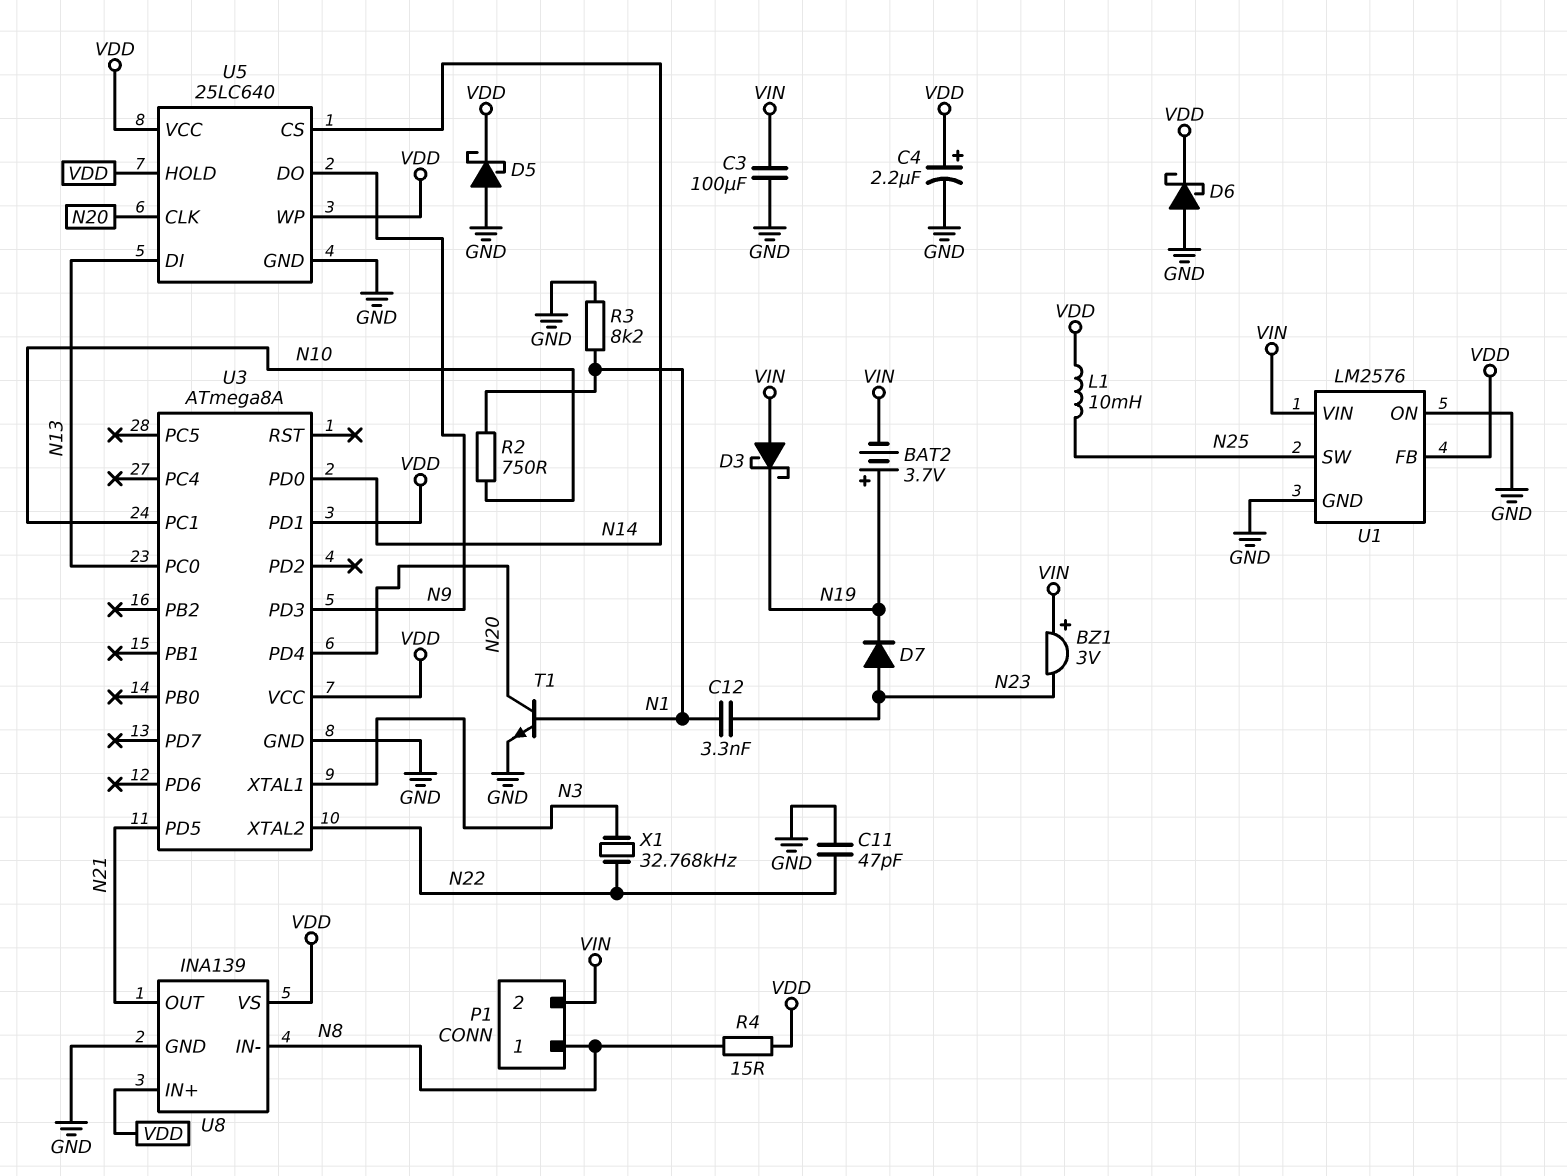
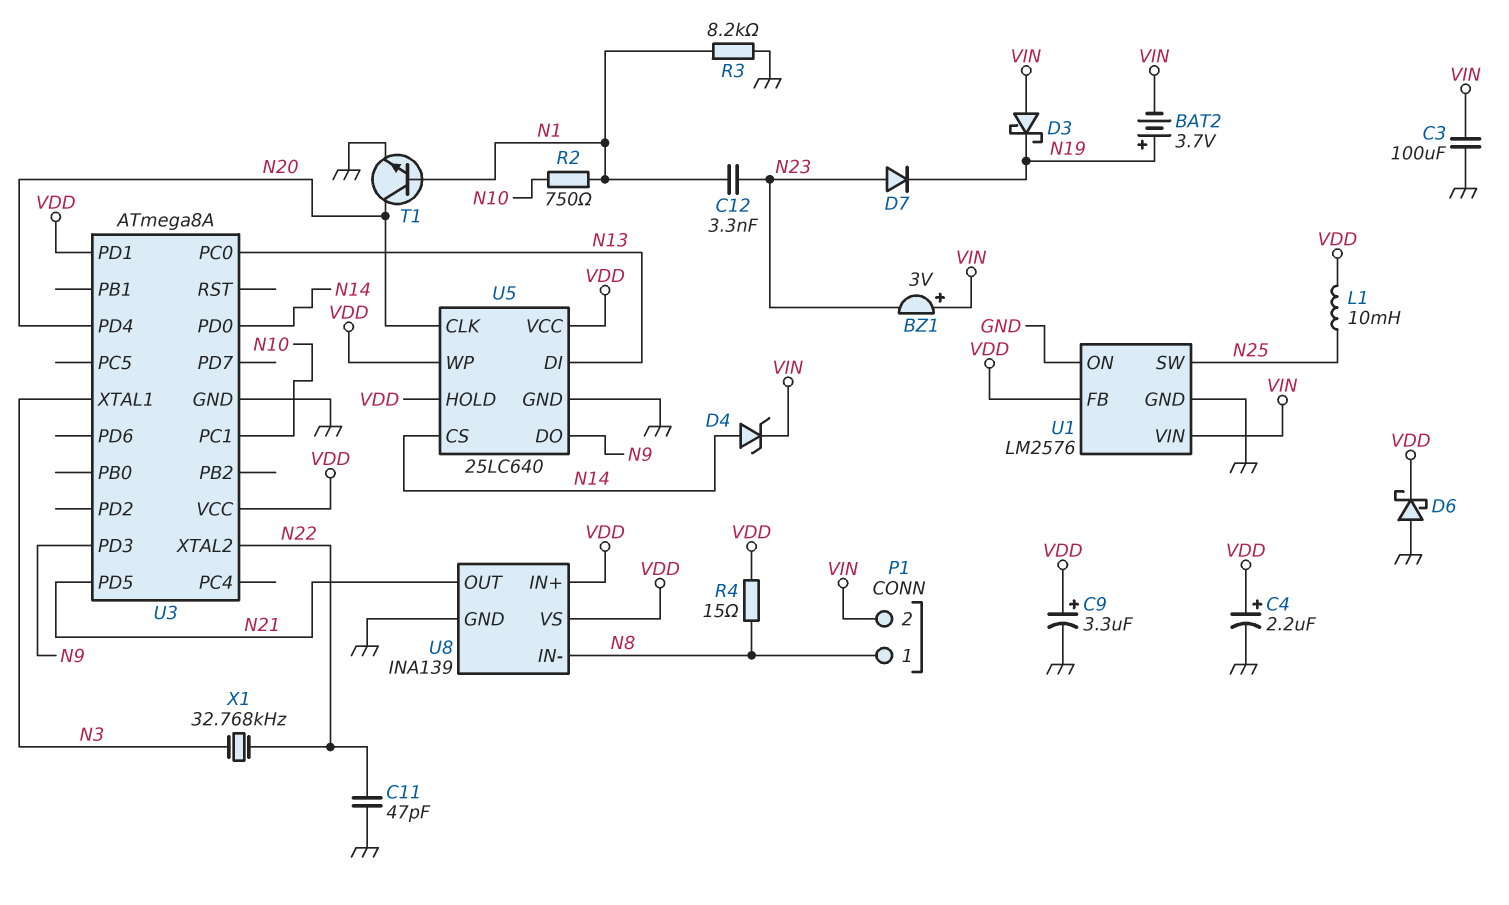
C9: none -> 3.3uF (plus VDD, minus GND)
D4: none -> zener (A N14, K VIN)
D5: schottky (A GND, K VDD) -> none

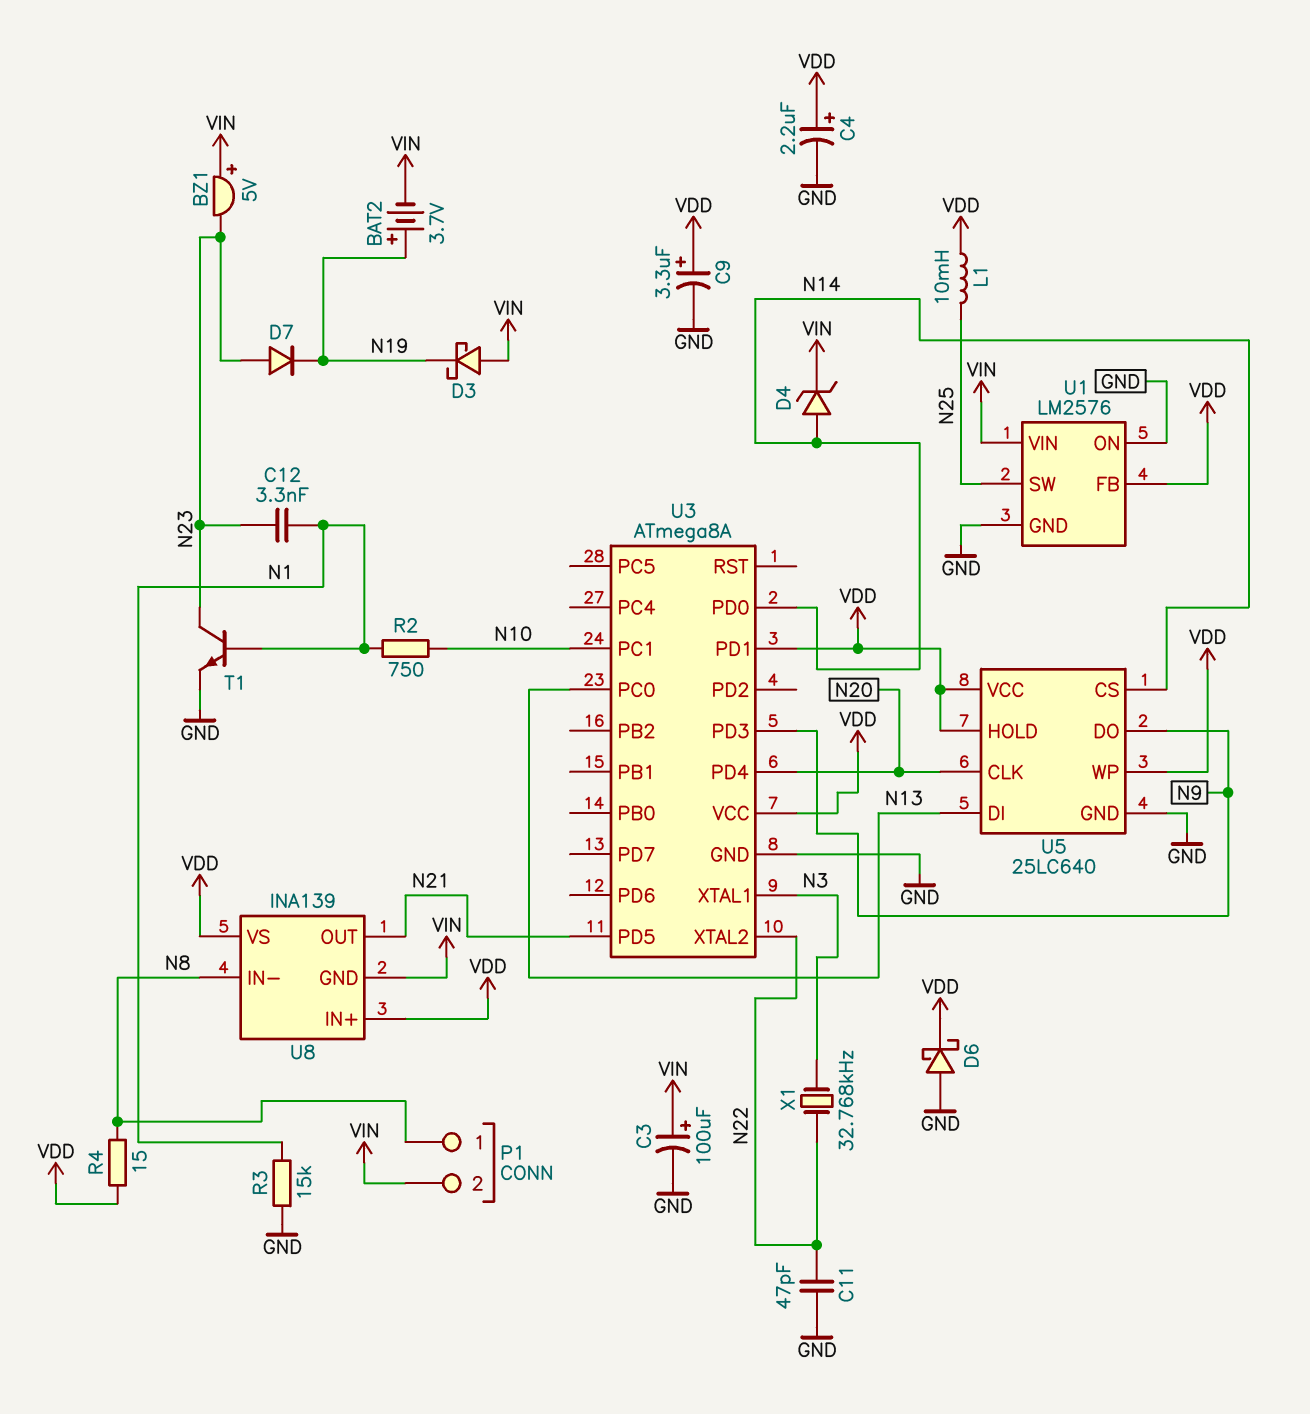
BZ1: buzzer 3V (plus VIN, minus N23) -> buzzer 5V (plus VIN, minus N23)
C3: 100uF (GND, VIN) -> 100uF (plus VIN, minus GND)
R3: 8.2k (GND, N1) -> 15k (GND, N1)
T1: NPN (B N1, C N20, E GND) -> NPN (B N1, C N23, E GND)
U8 pin GND: GND -> VIN

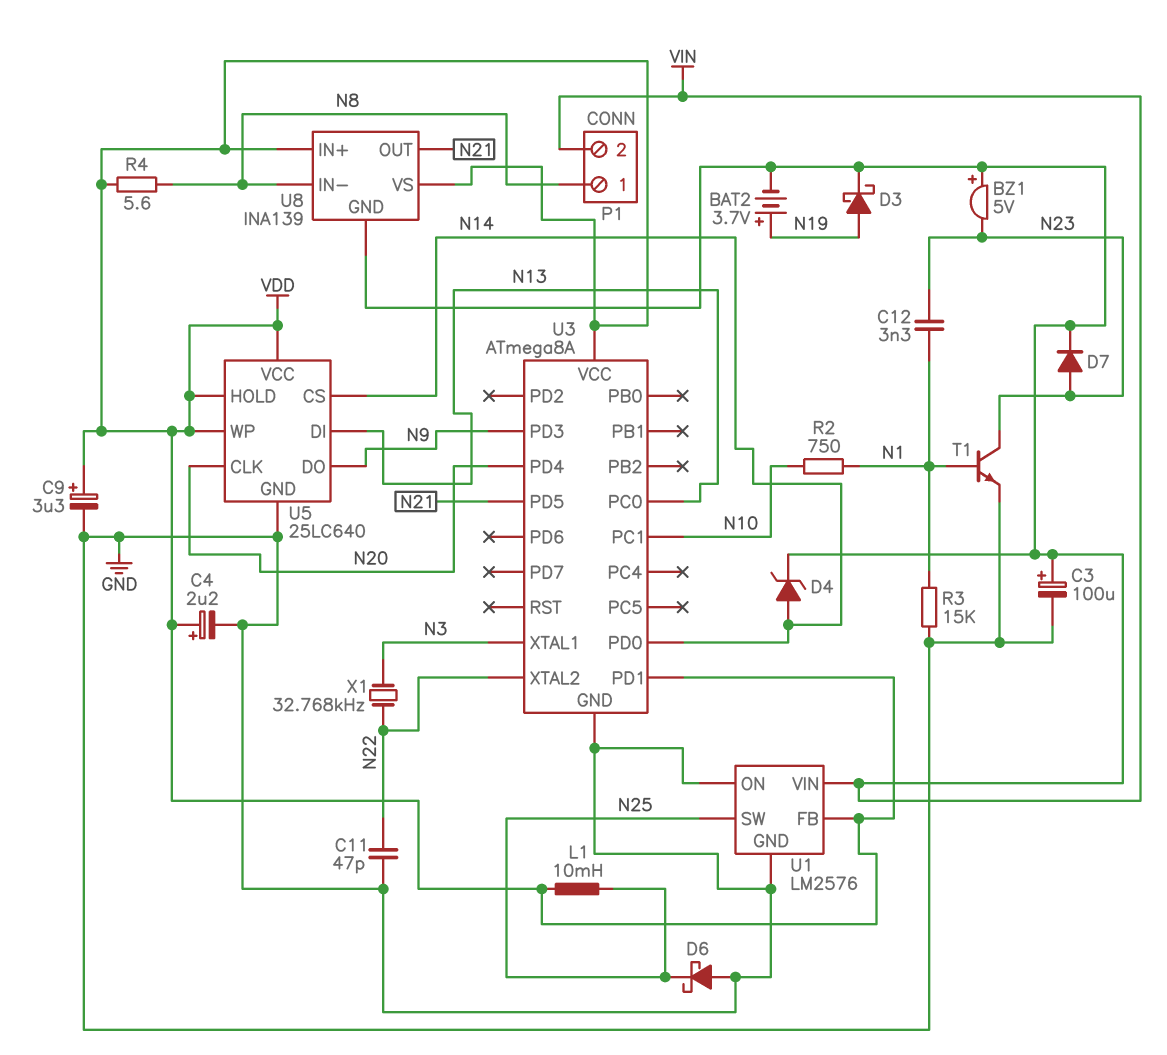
D3: schottky (A VIN, K N19) -> schottky (A N19, K VIN)
D6: schottky (A GND, K VDD) -> schottky (A GND, K N25)
D7: diode (A N23, K N19) -> diode (A N23, K VIN)
R4: 15 (N8, VDD) -> 5.6 (N8, VDD)

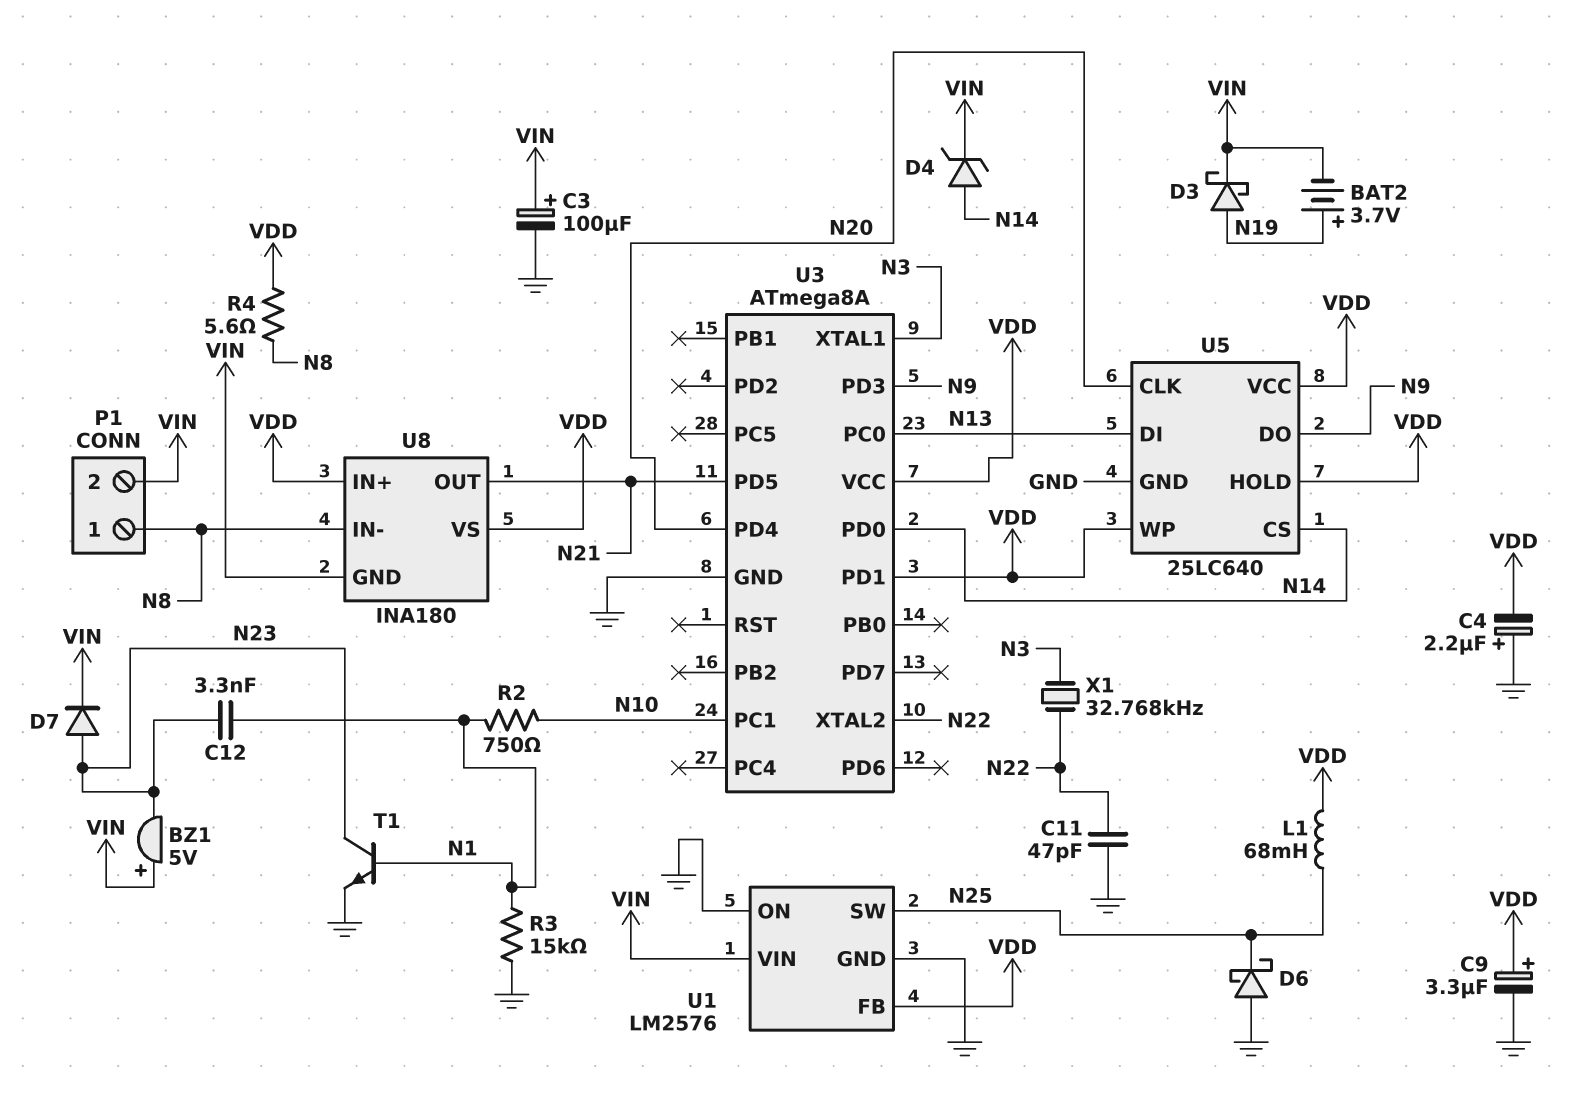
C4: 2.2uF (plus VDD, minus GND) -> 2.2uF (plus GND, minus VDD)
L1: 10mH (N25, VDD) -> 68mH (N25, VDD)
U8: INA139 -> INA180

